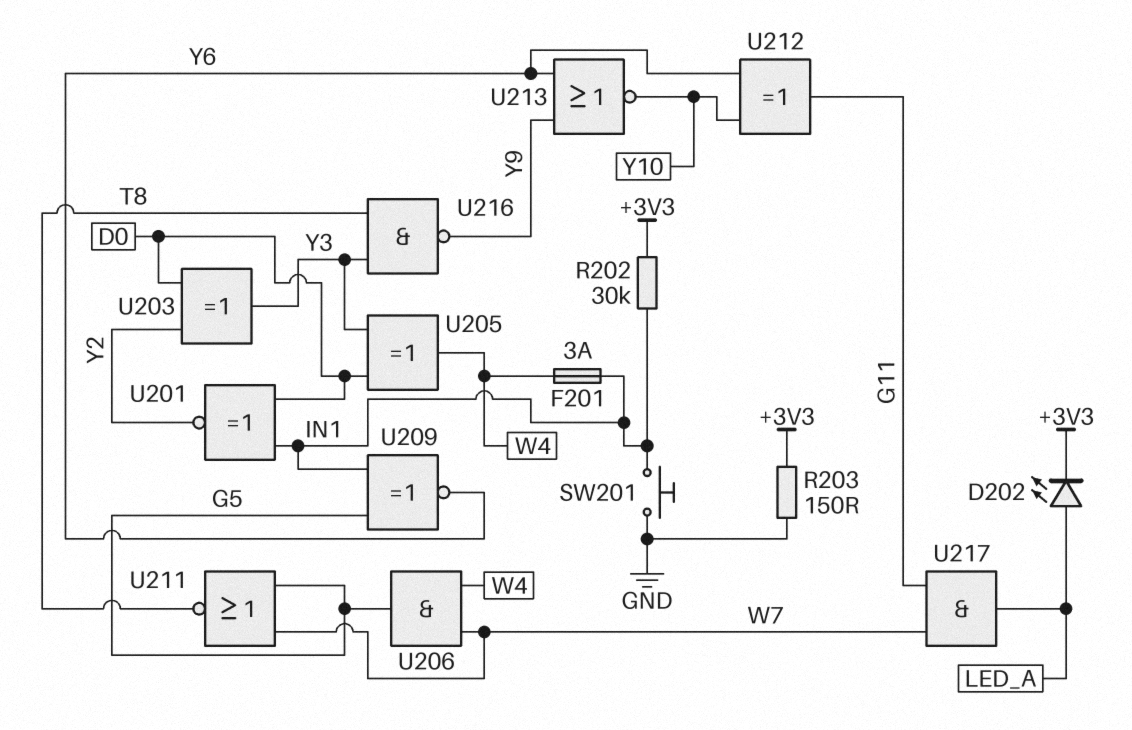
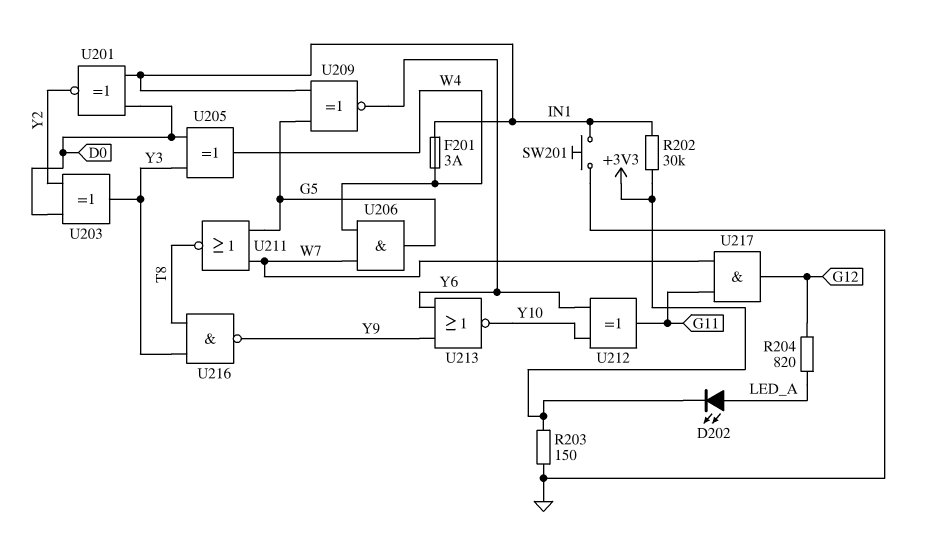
R204: none -> 820 (G12, LED_A)
U217: AND (in G11, in W7, out LED_A) -> AND (in G11, in W7, out G12)

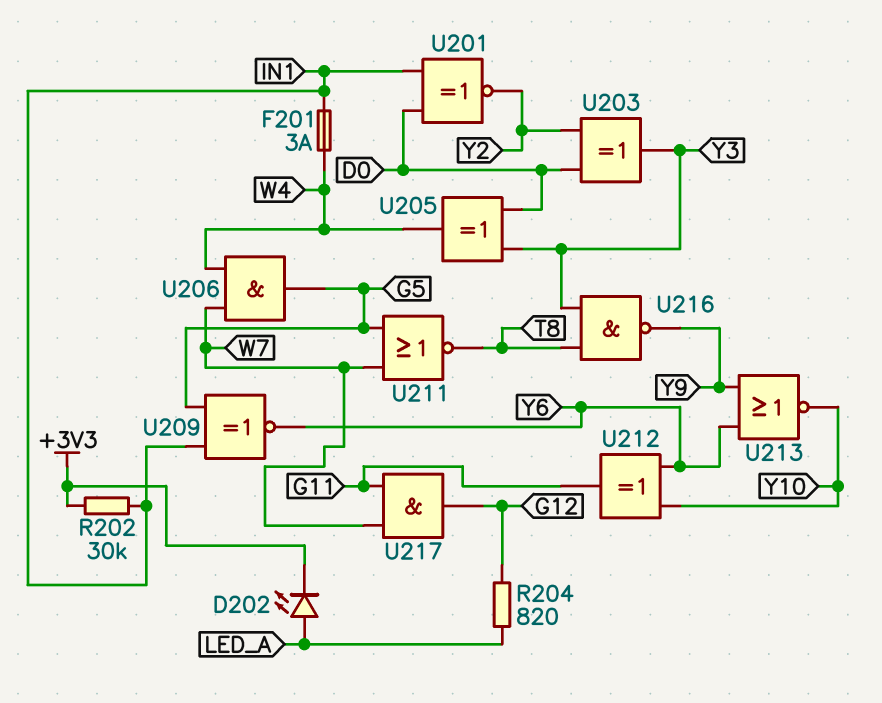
R203: 150 (+3V3, GND) -> none
SW201: button (GND, IN1) -> none

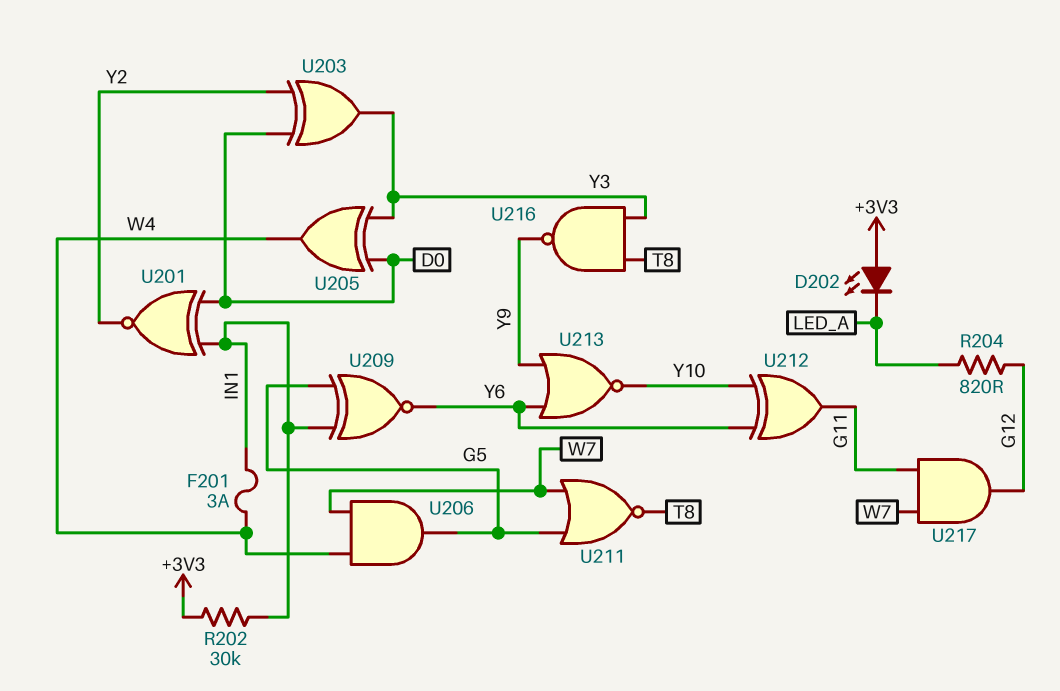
D202: LED (A LED_A, K +3V3) -> LED (A +3V3, K LED_A)

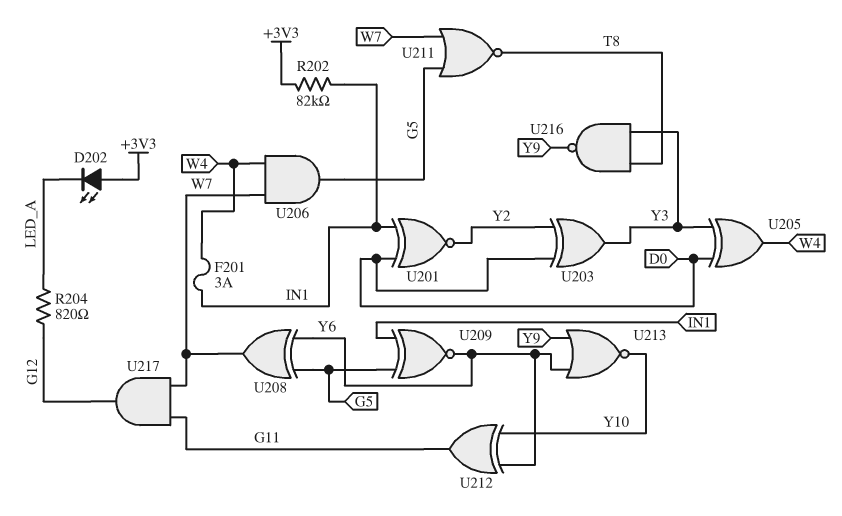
R202: 30k (+3V3, IN1) -> 82k (+3V3, IN1)
U208: none -> XOR (in G5, in Y6, out W7)

